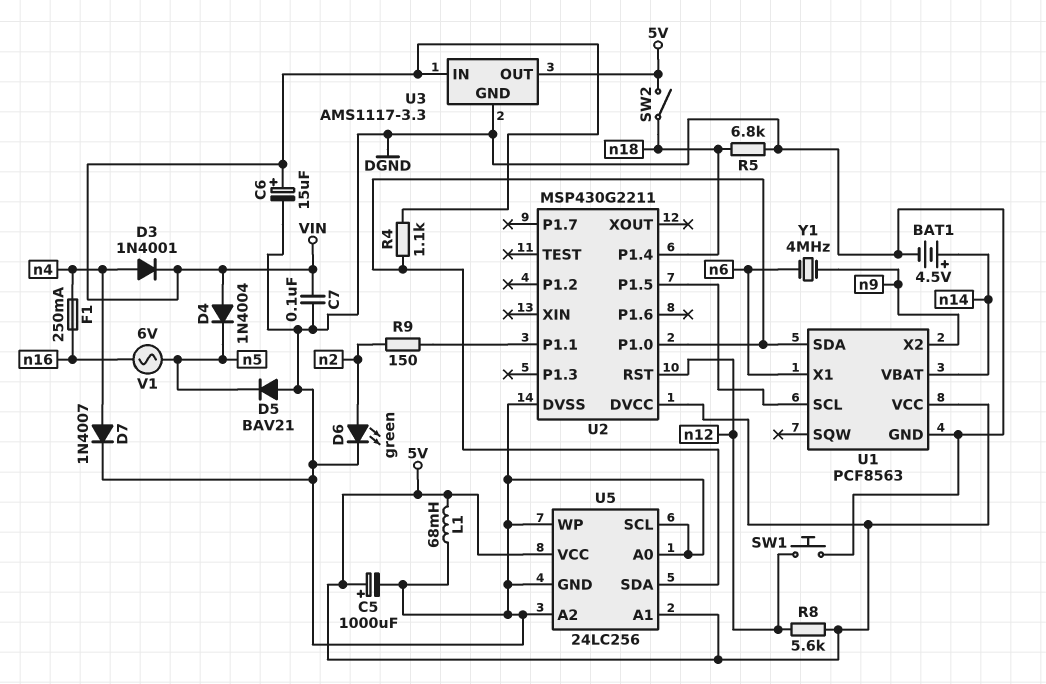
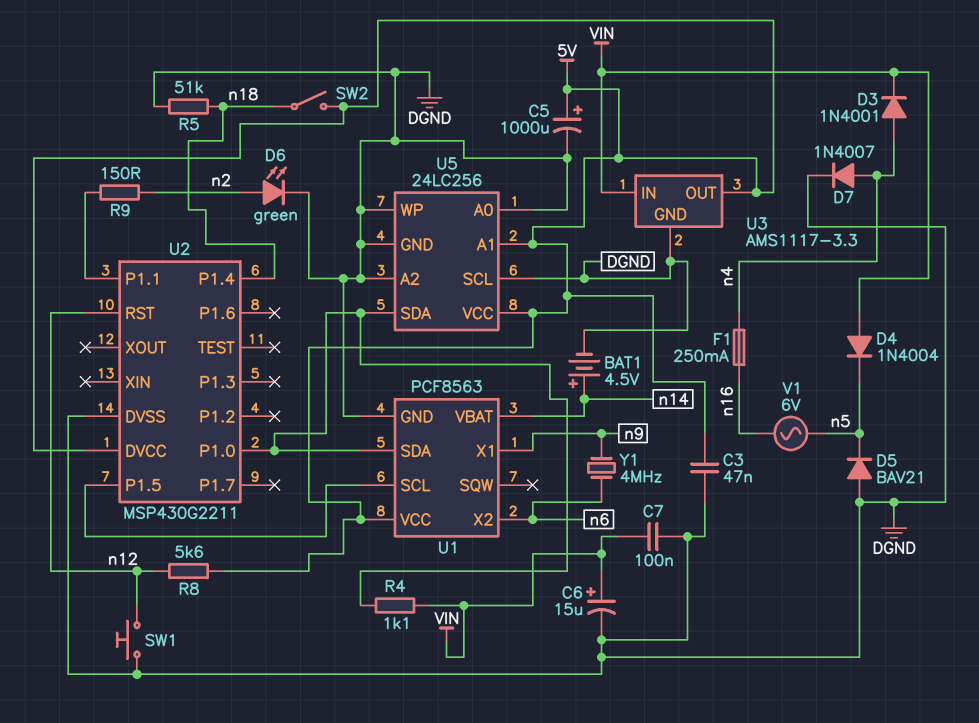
C3: none -> 47nF (5V, DGND)
L1: 68mH (5V, DGND) -> none
R5: 6.8k (DGND, n18) -> 51k (DGND, n18)
U1 pin X1: n6 -> n9
U1 pin X2: n9 -> n6

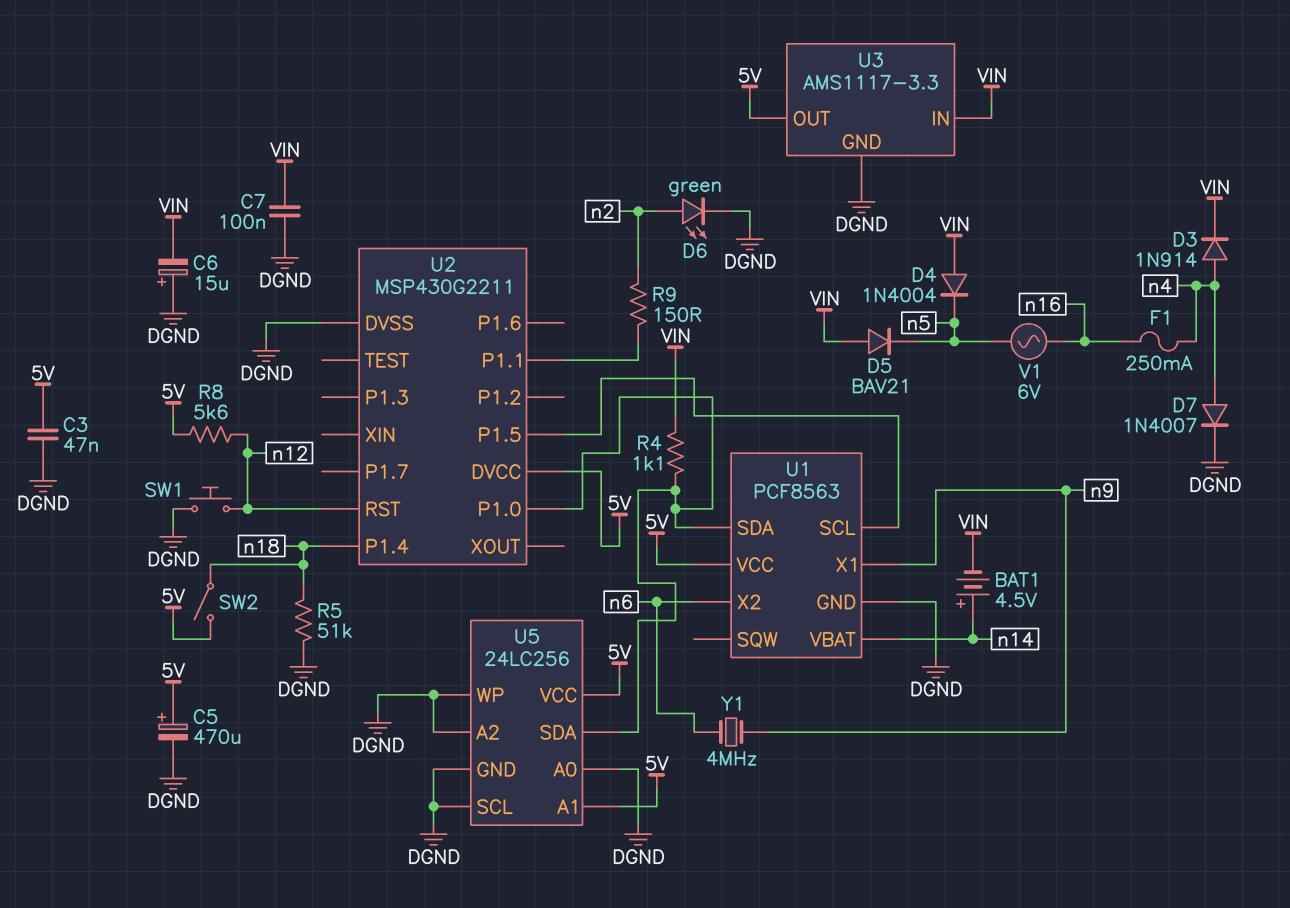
BAT1: 4.5V (plus n14, minus DGND) -> 4.5V (plus n14, minus VIN)
C5: 1000uF (plus 5V, minus DGND) -> 470uF (plus 5V, minus DGND)
C6: 15uF (plus VIN, minus DGND) -> 15uF (plus DGND, minus VIN)
D3: diode 1N4001 (A n4, K VIN) -> diode 1N914 (A n4, K VIN)
D5: diode BAV21 (A DGND, K n5) -> diode BAV21 (A VIN, K n5)

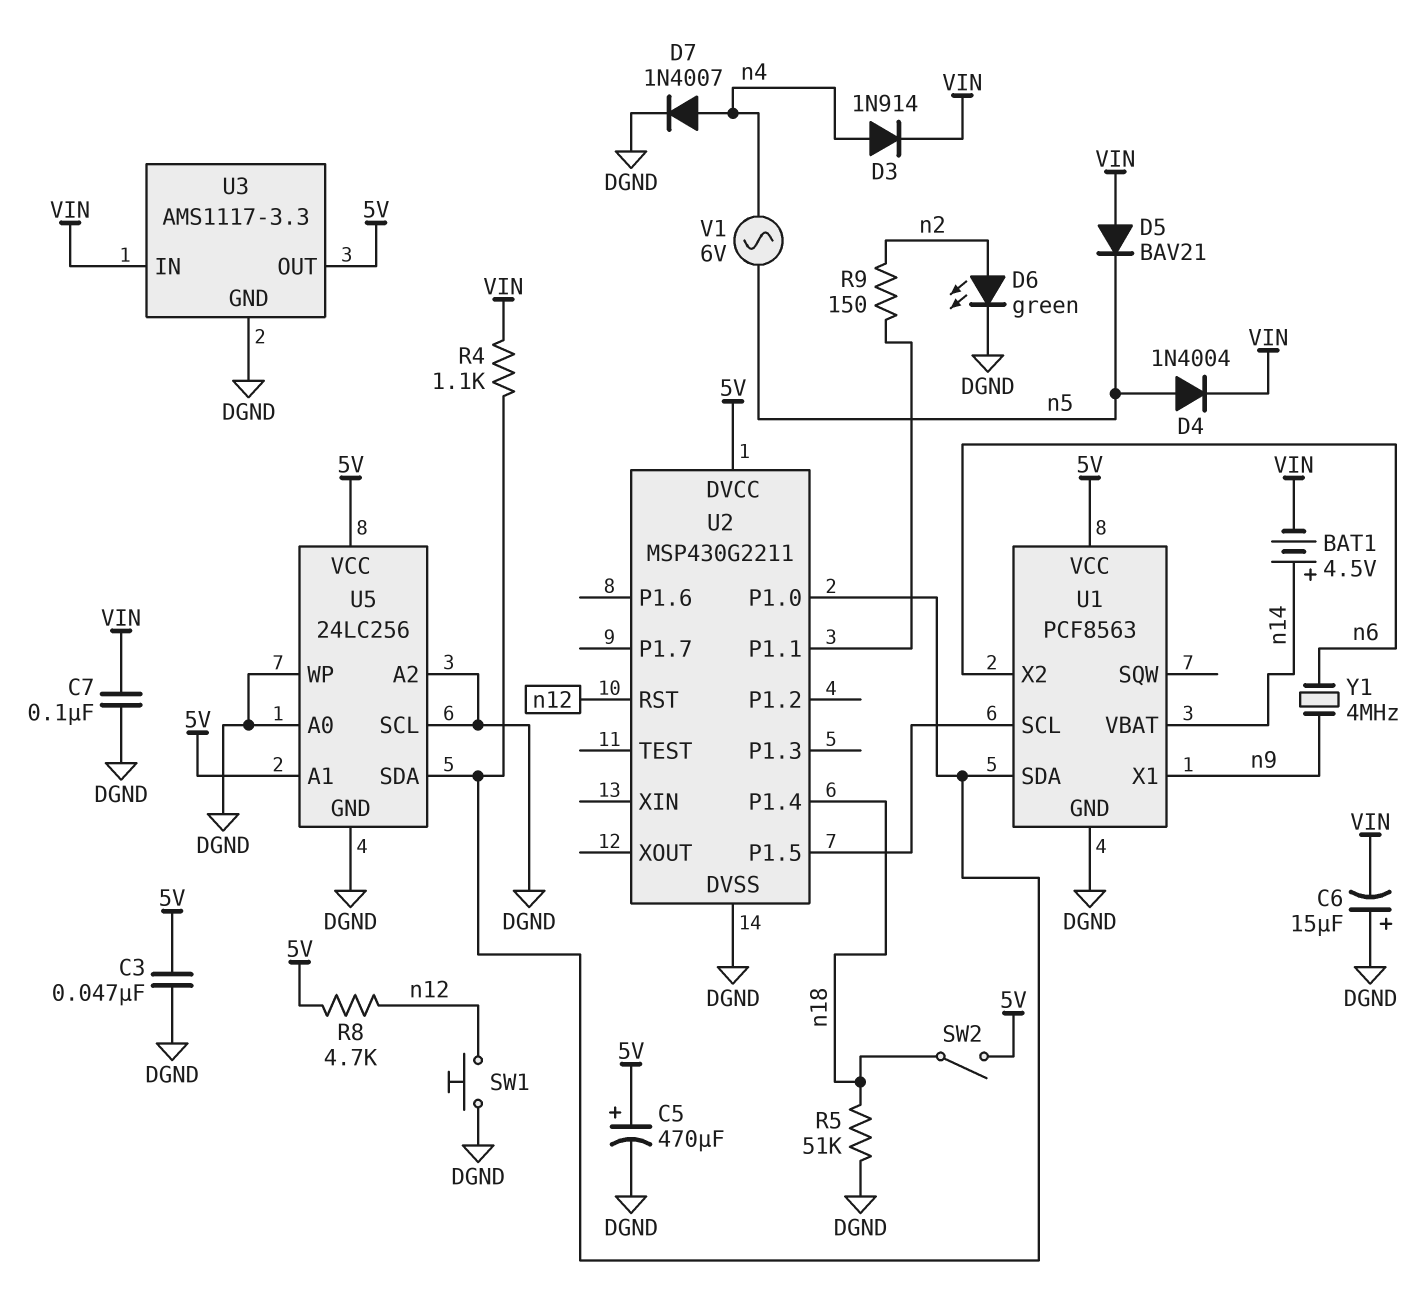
D4: diode 1N4004 (A VIN, K n5) -> diode 1N4004 (A n5, K VIN)
F1: 250mA (n4, n16) -> none
R8: 5.6k (5V, n12) -> 4.7k (5V, n12)
V1: AC 6V (n5, n16) -> AC 6V (n4, n5)

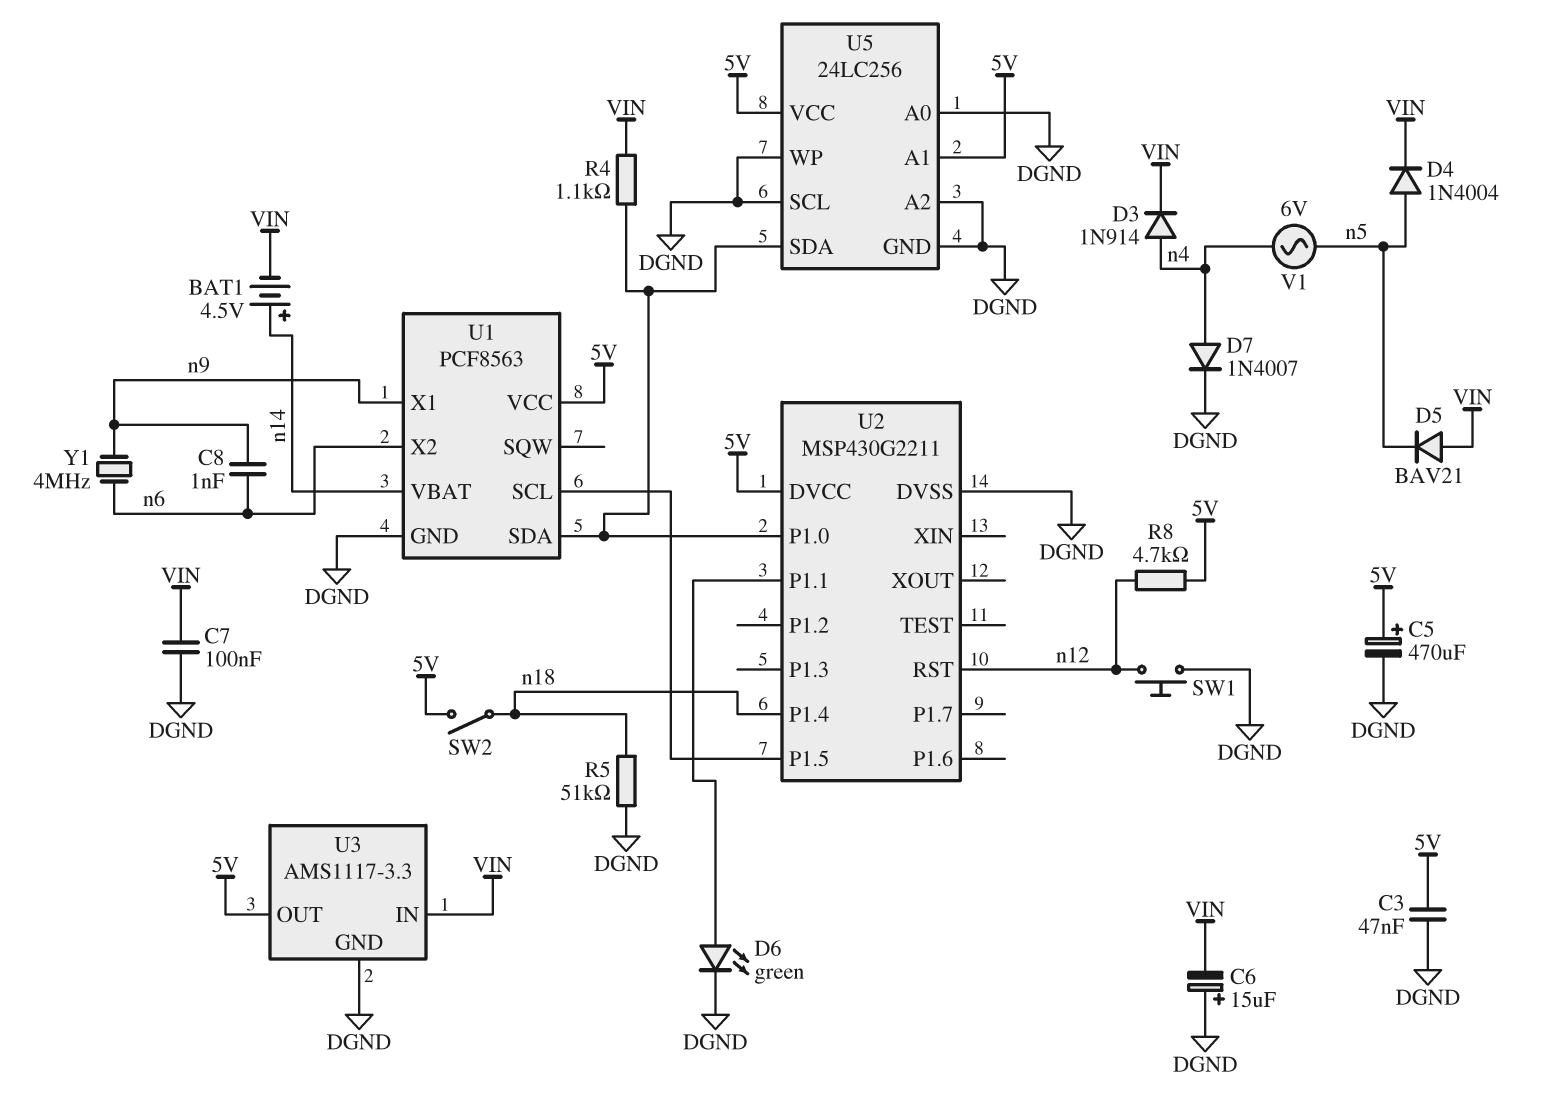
C8: none -> 1nF (n6, n9)
D6: LED green (A n2, K DGND) -> LED green (A U2/P1.1, K DGND)
R9: 150 (U2/P1.1, n2) -> none

